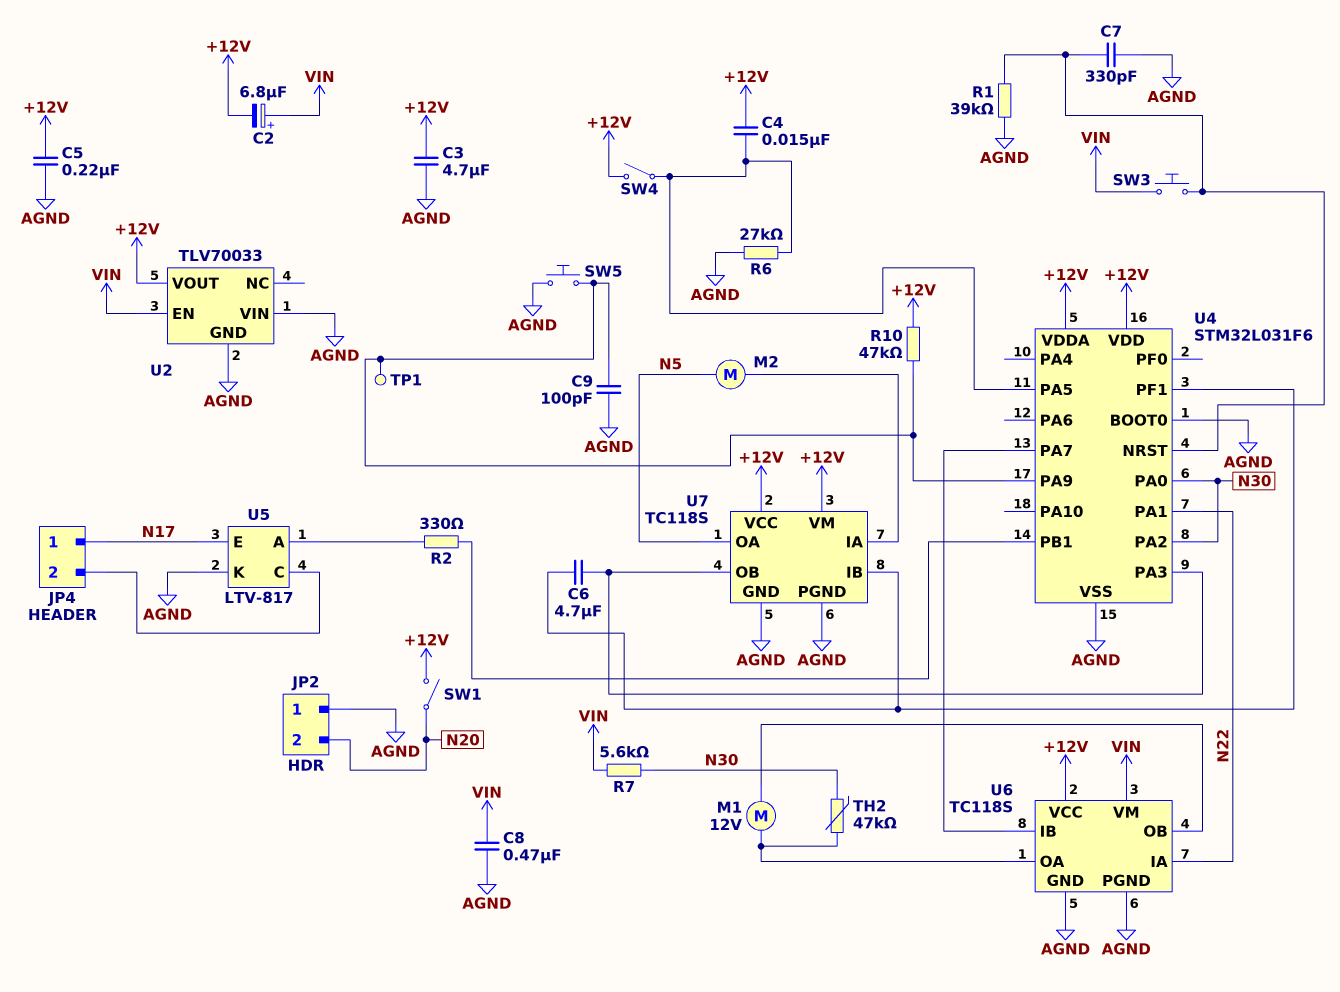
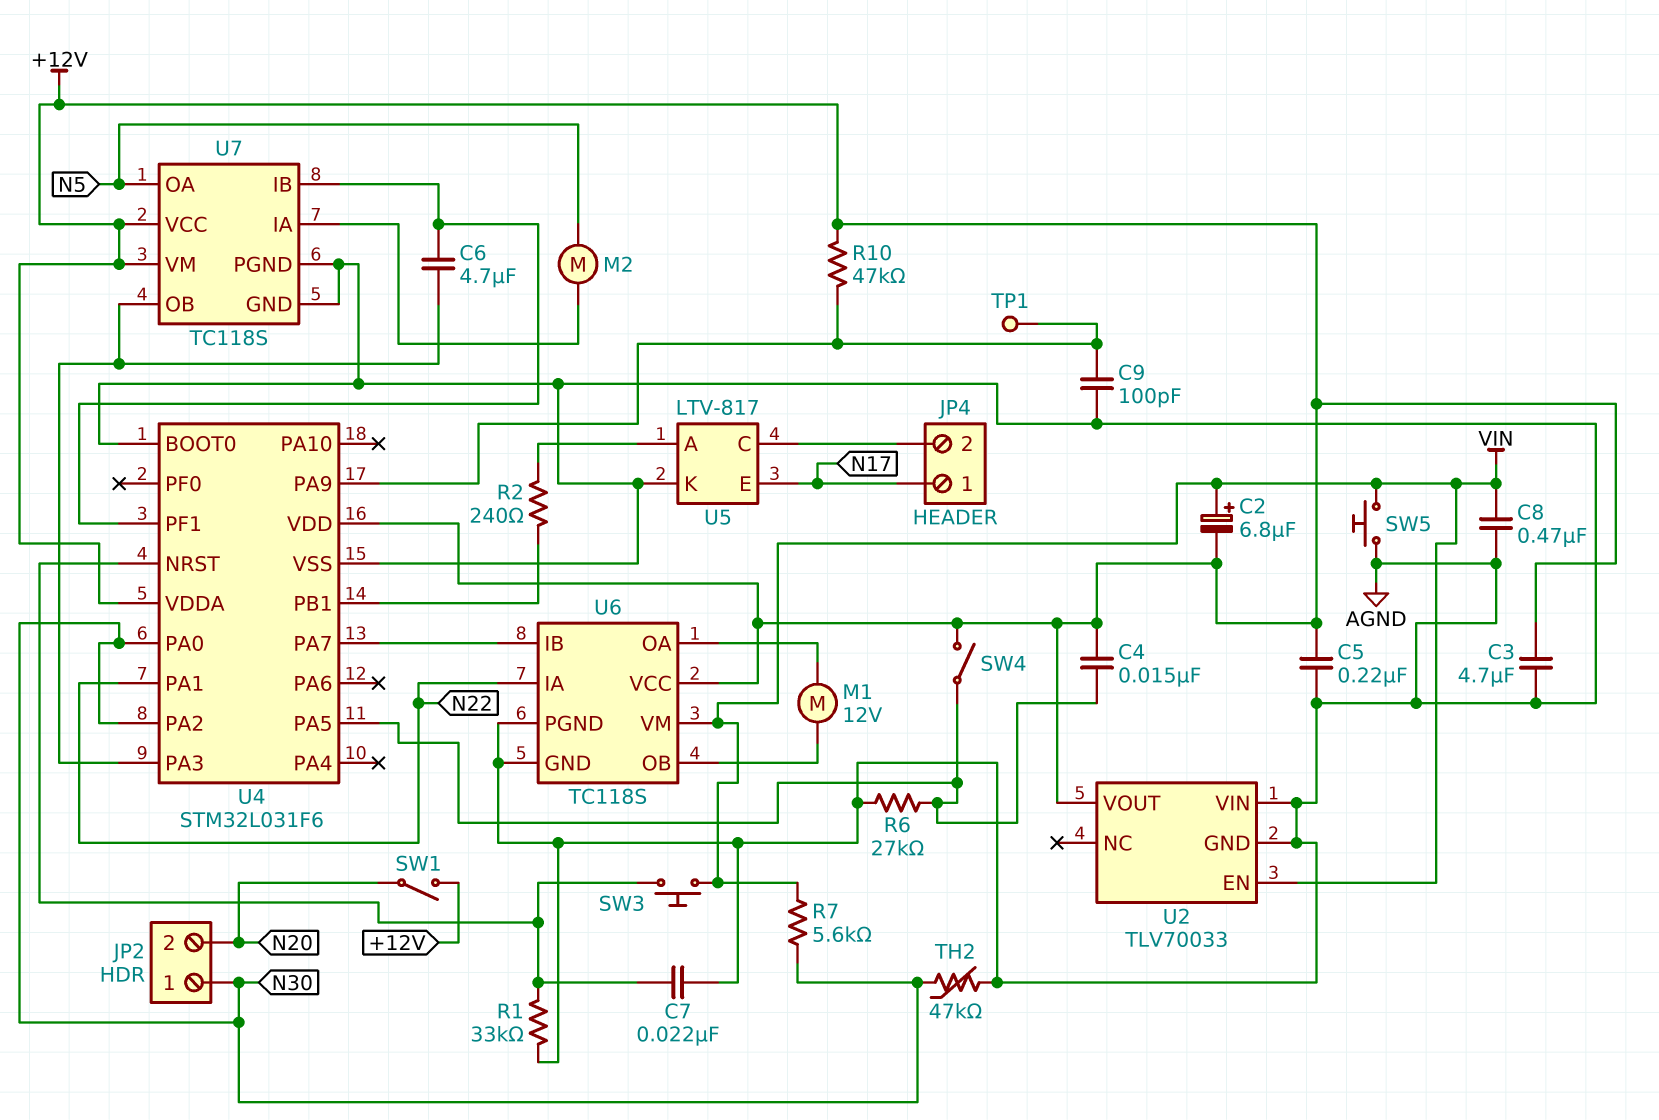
C7: 330pF (AGND, U4/NRST) -> 22nF (AGND, U4/NRST)
JP2 pin 1: AGND -> N30
R1: 39k (AGND, U4/NRST) -> 33k (AGND, U4/NRST)
R2: 330 (U4/PB1, U5/A) -> 240 (U4/PB1, U5/A)
SW5: button (AGND, U4/PA9) -> button (AGND, VIN)
TH2: 47k (N30, U6/OA) -> 47k (AGND, N30)

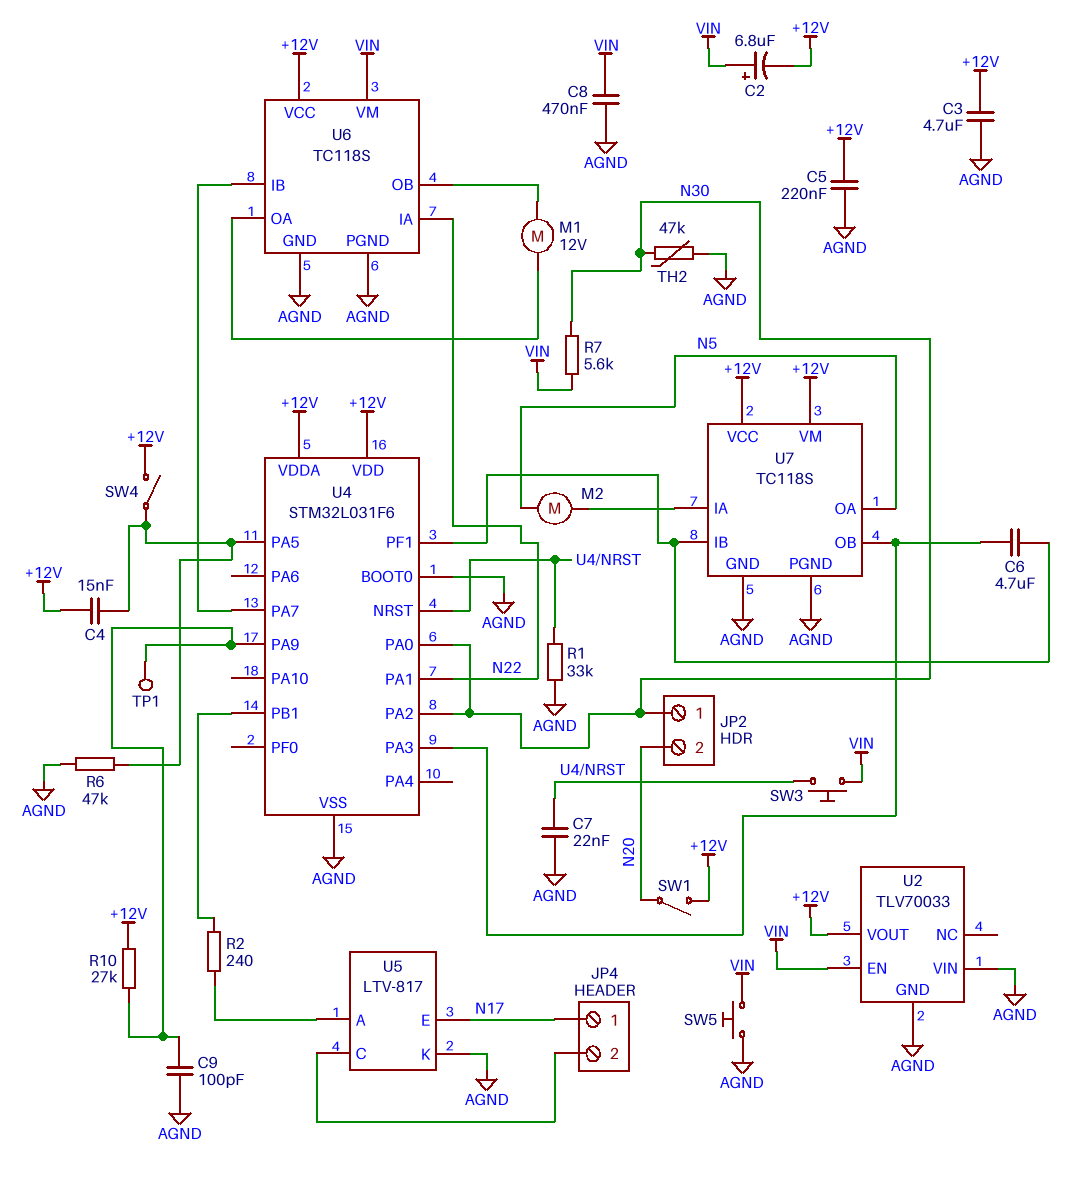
R6: 27k (AGND, U4/PA5) -> 47k (AGND, U4/PA5)
R10: 47k (+12V, U4/PA9) -> 27k (+12V, U4/PA9)

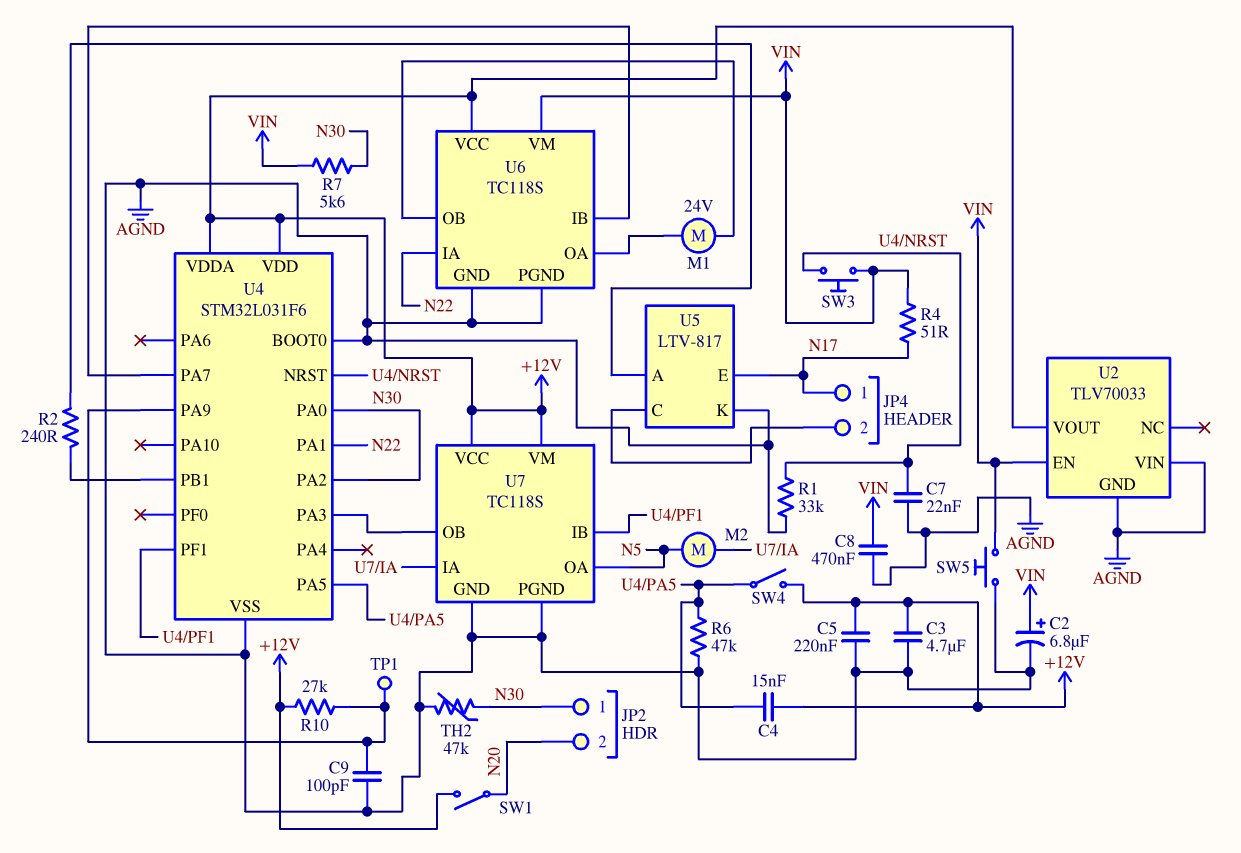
C2: 6.8uF (plus VIN, minus +12V) -> 6.8uF (plus VIN, minus AGND)
C6: 4.7uF (U4/PA3, U4/PF1) -> none
M1: motor 12V (U6/OA, U6/OB) -> motor 24V (U6/OA, U6/OB)
R4: none -> 51 (N17, VIN)

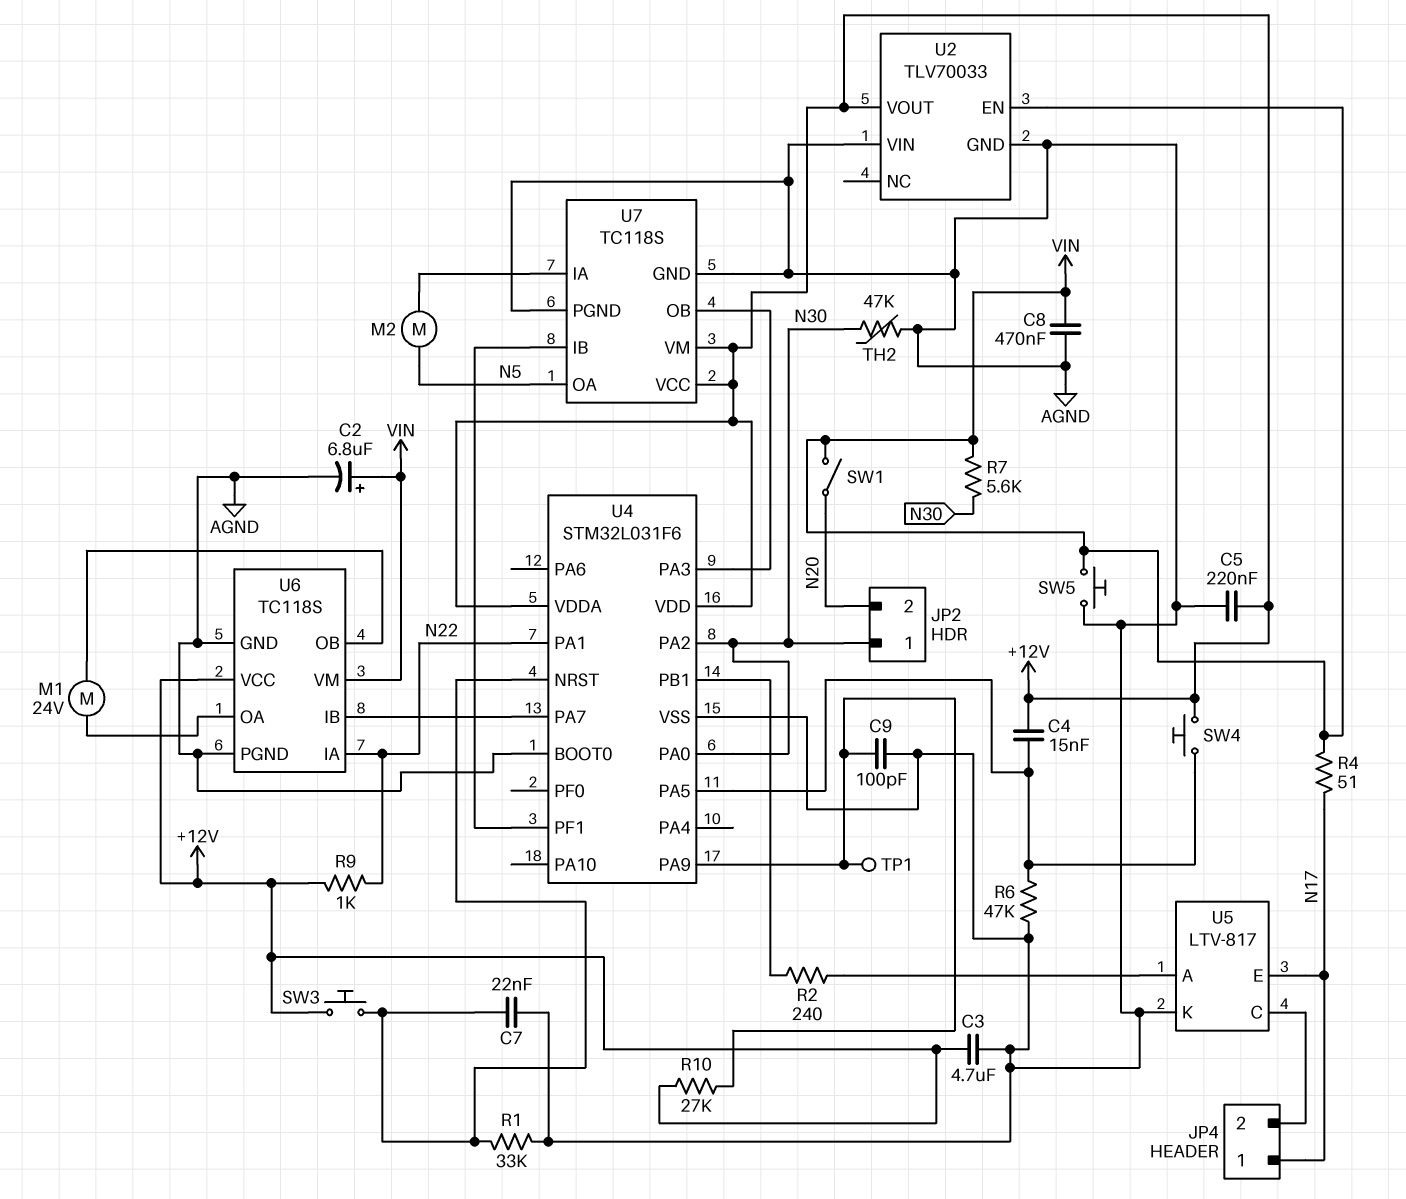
R9: none -> 1k (+12V, N22)
SW1: switch (+12V, N20) -> switch (N20, VIN)
SW3: button (U4/NRST, VIN) -> button (+12V, U4/NRST)
SW4: switch (+12V, U4/PA5) -> button (+12V, U4/PA5)

